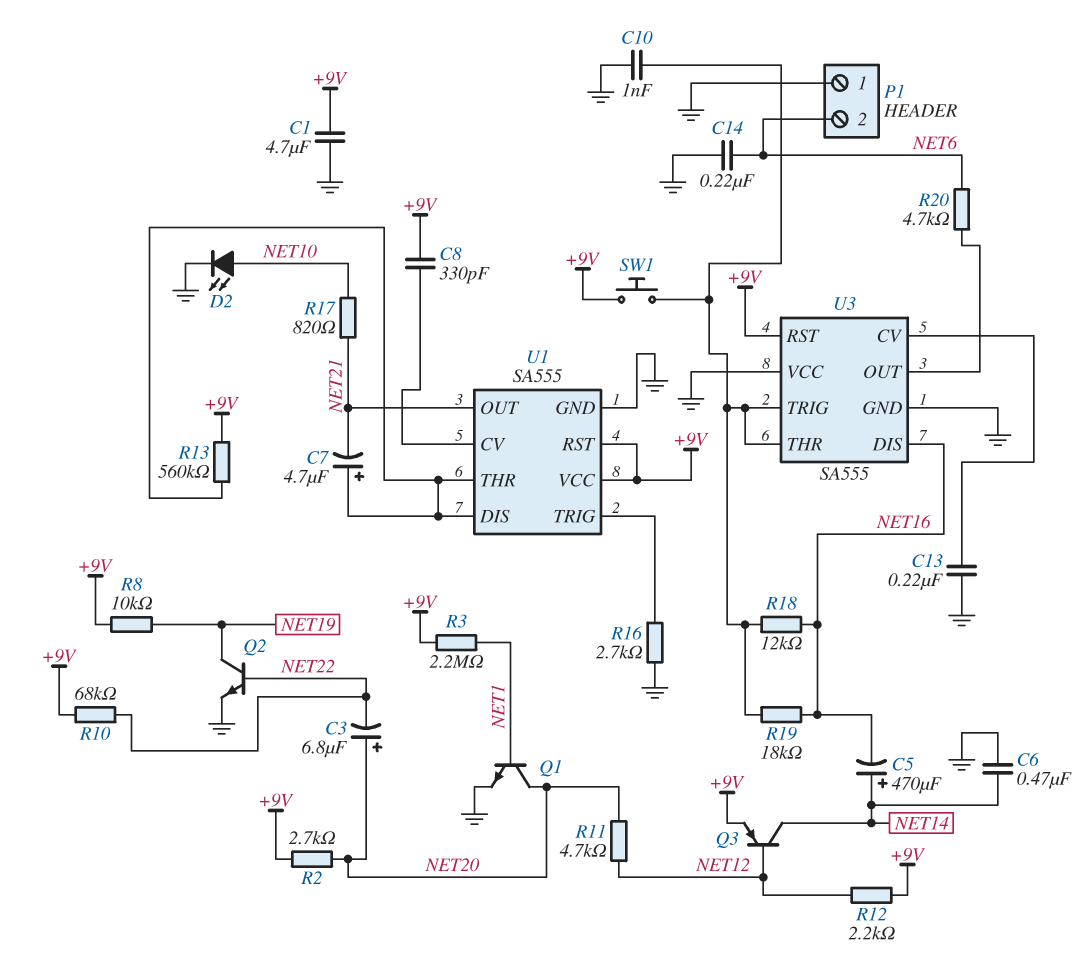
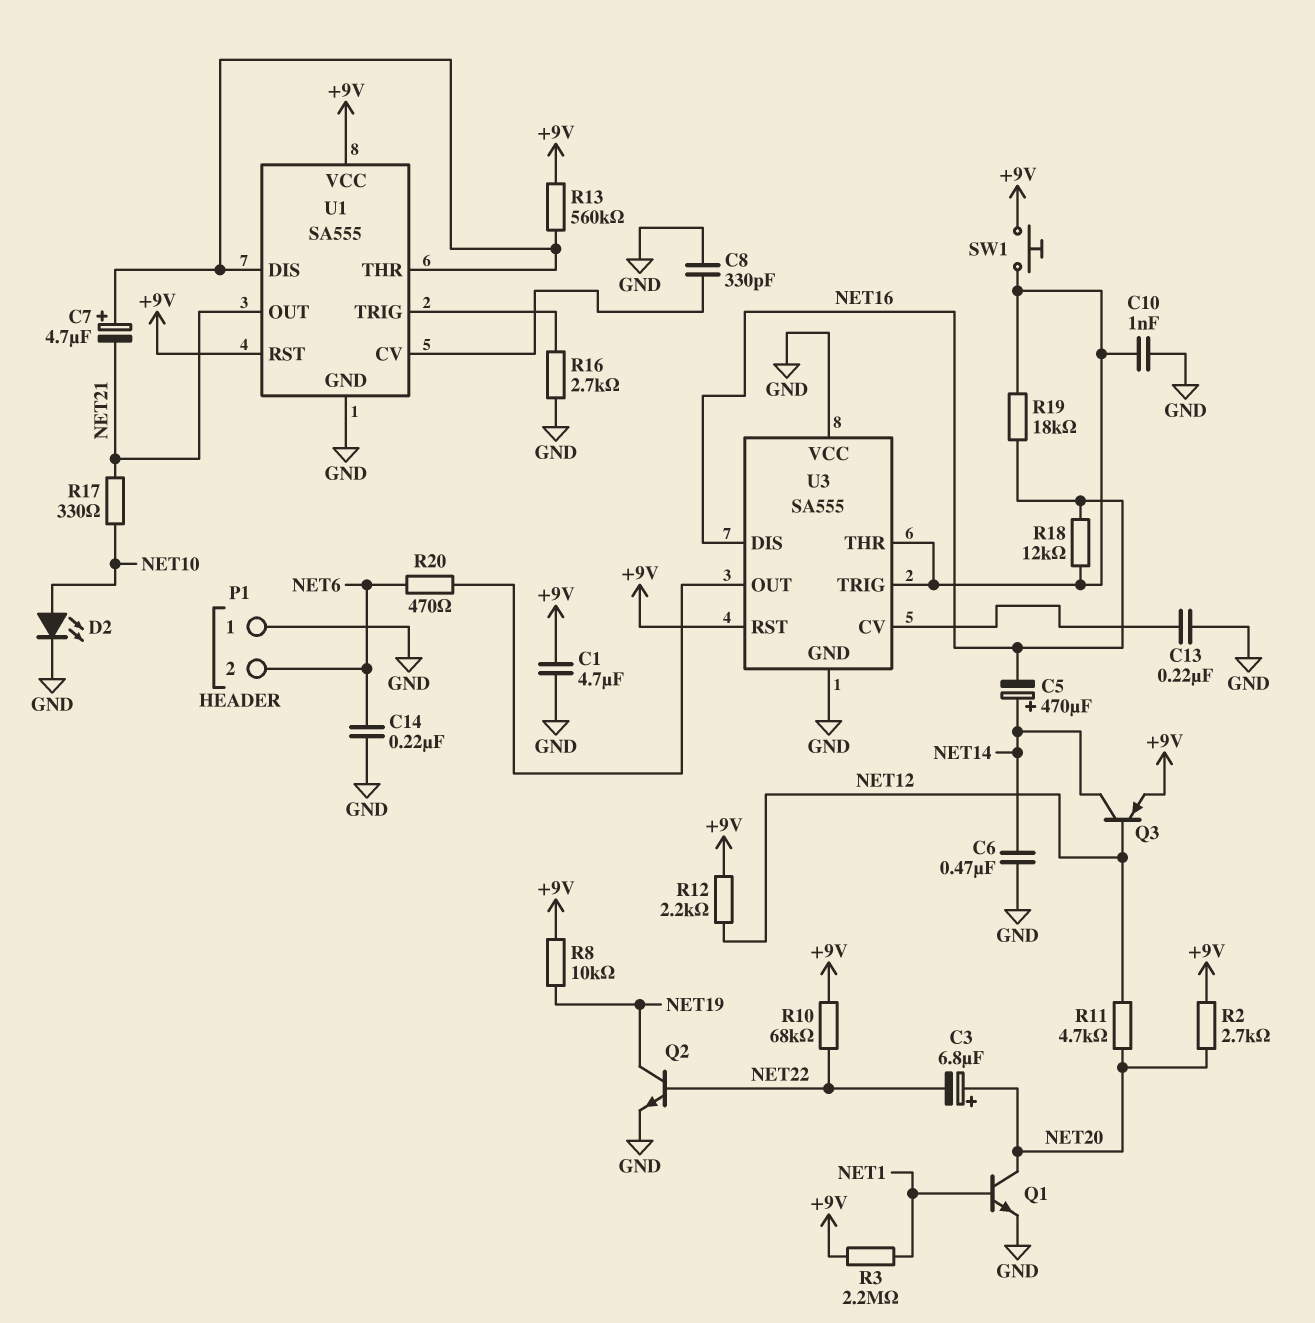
C8: 330pF (+9V, U1/CV) -> 330pF (GND, U1/CV)
R17: 820 (NET10, NET21) -> 330 (NET10, NET21)
R20: 4.7k (NET6, U3/OUT) -> 470 (NET6, U3/OUT)

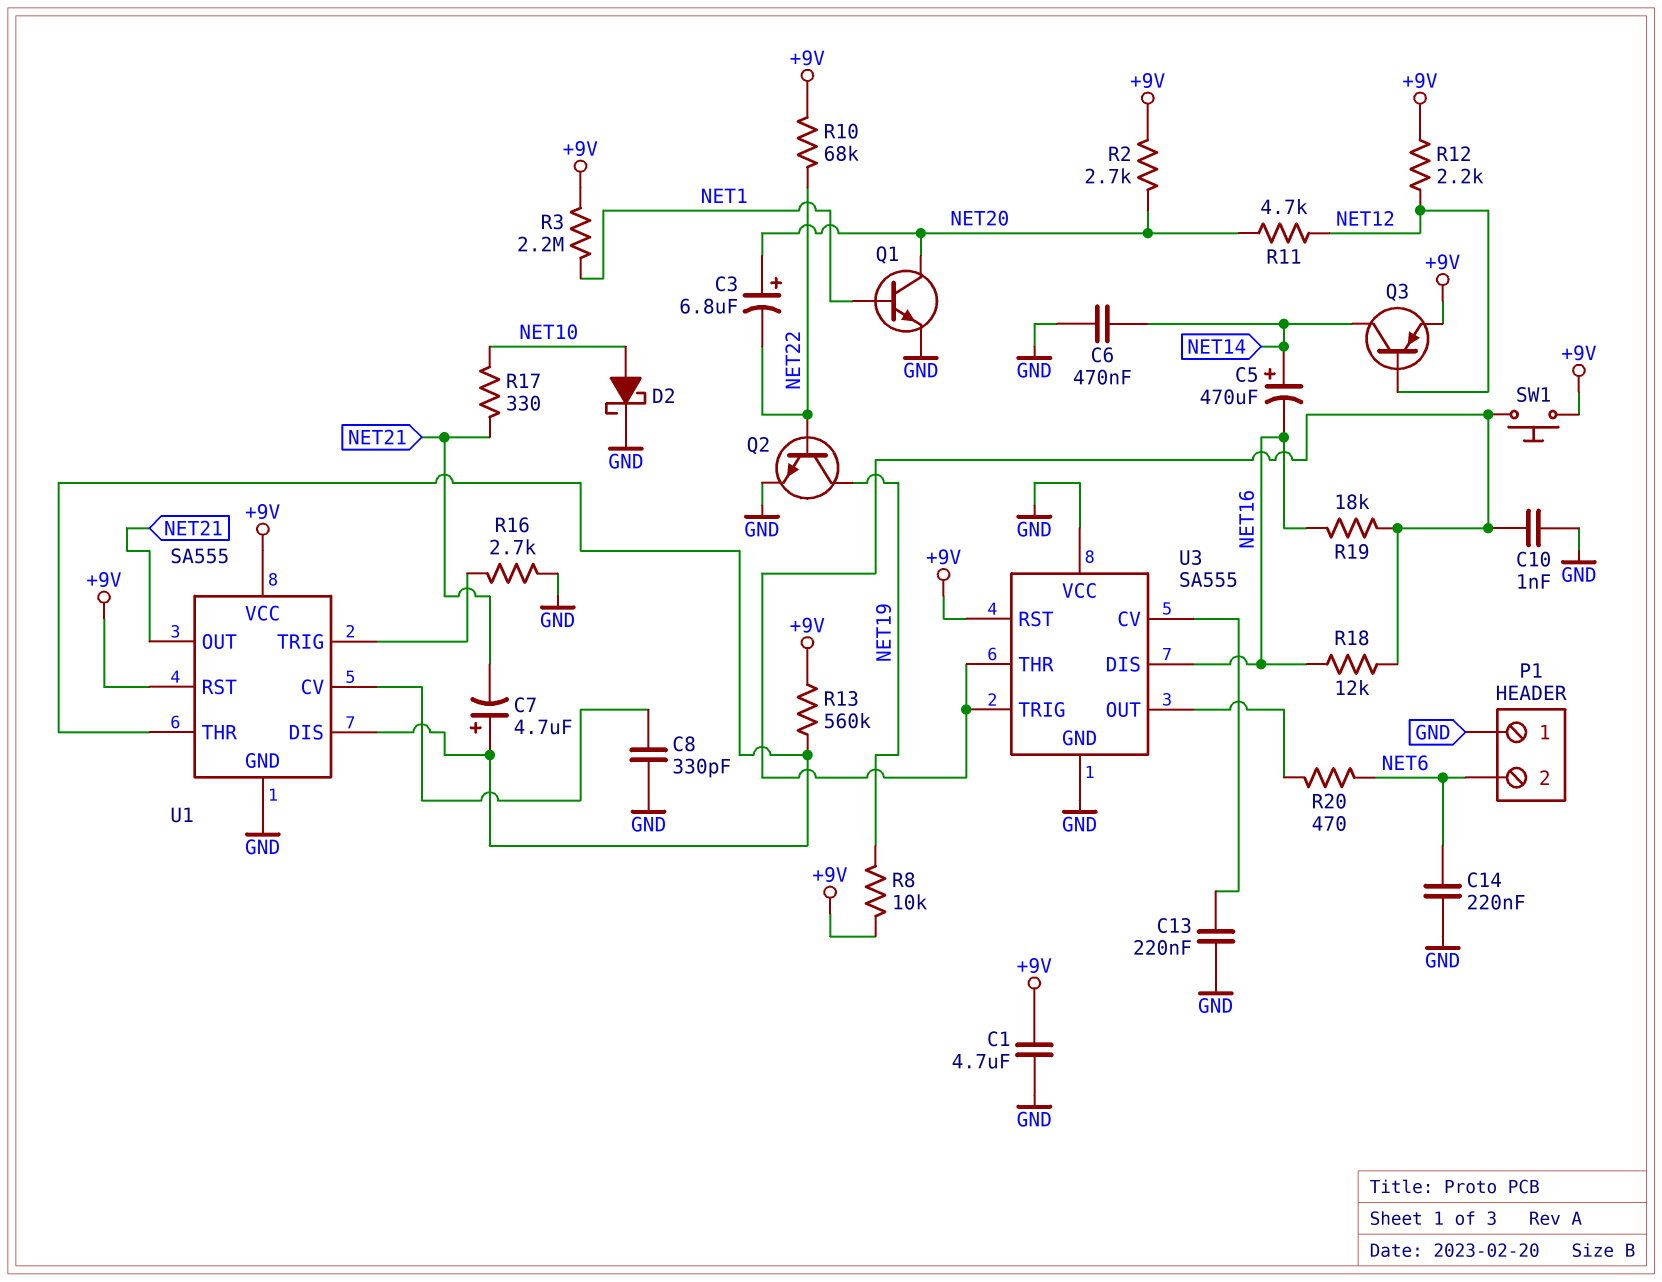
D2: LED (A NET10, K GND) -> schottky (A NET10, K GND)

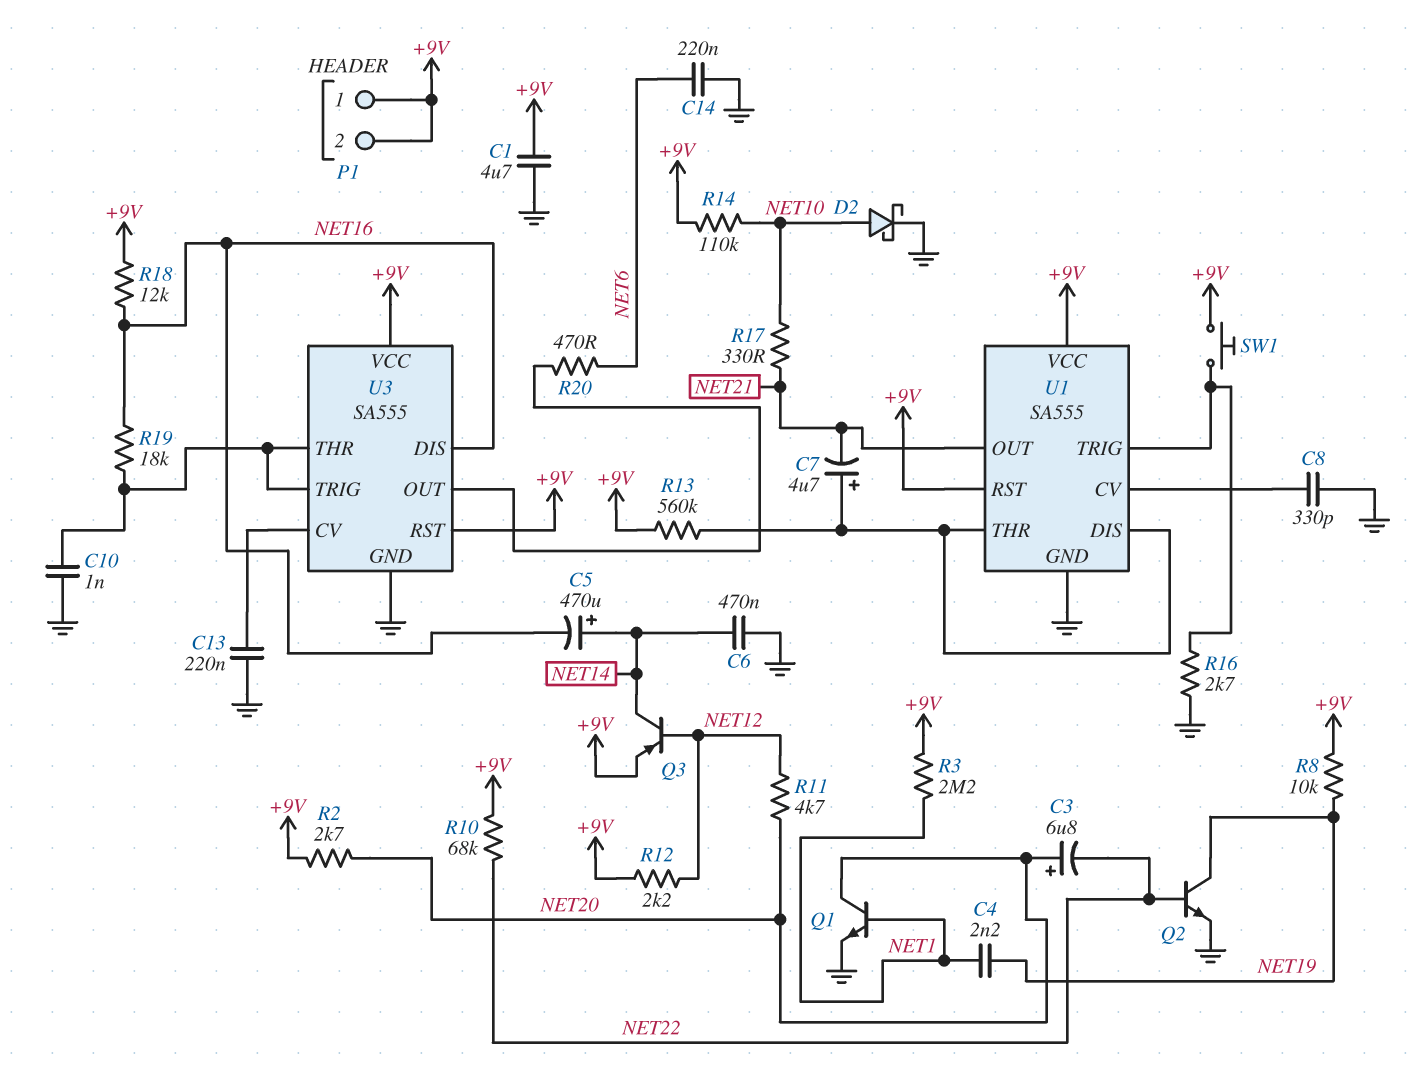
C4: none -> 2.2nF (NET1, NET19)
P1 pin 1: GND -> +9V
P1 pin 2: NET6 -> +9V
R14: none -> 110k (+9V, NET10)
R18: 12k (NET16, U3/THR) -> 12k (+9V, NET16)
SW1: button (+9V, U3/THR) -> button (+9V, U1/TRIG)
U3 pin VCC: GND -> +9V

